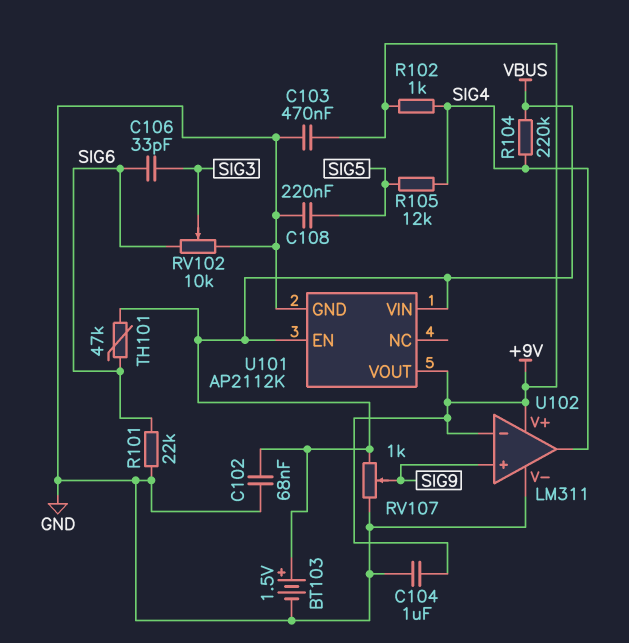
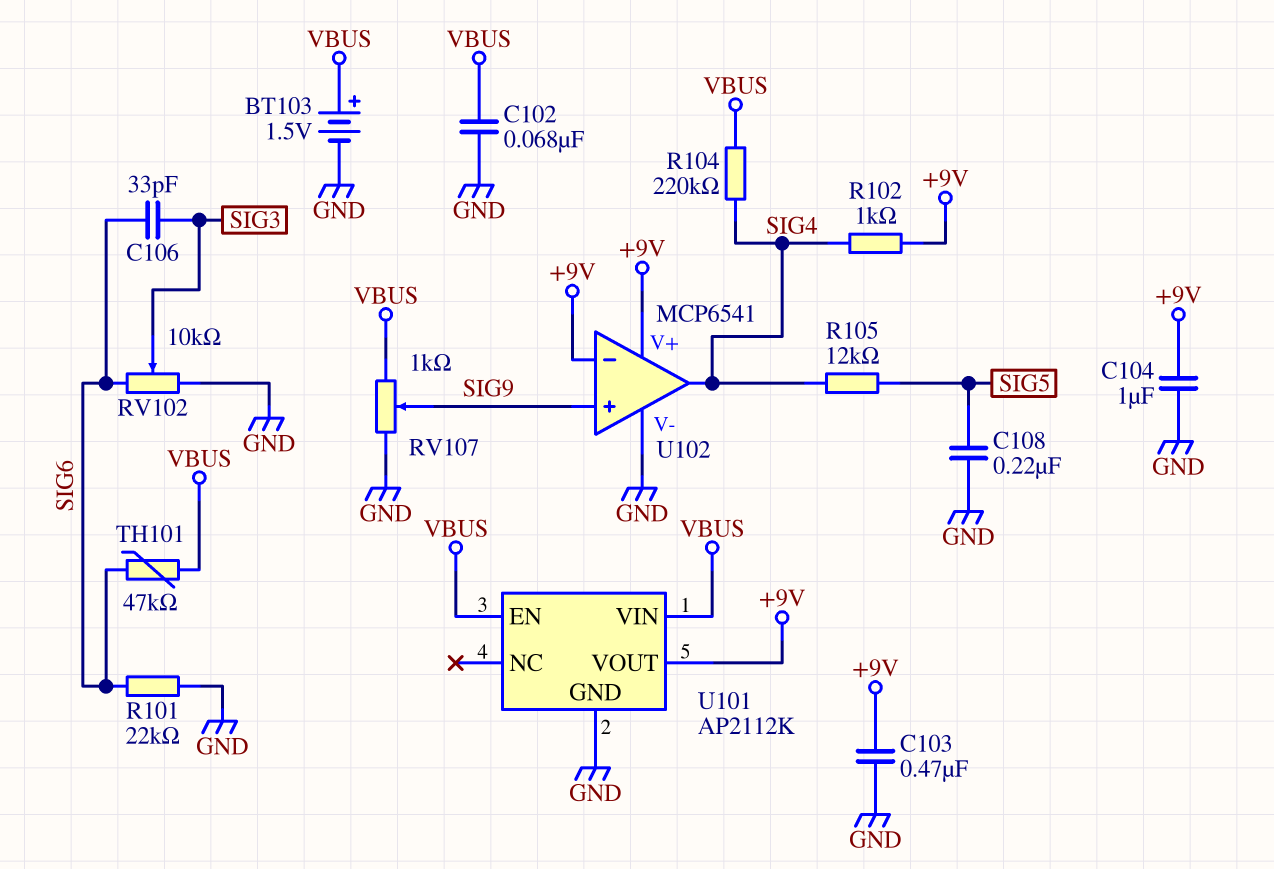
U102: LM311 -> MCP6541

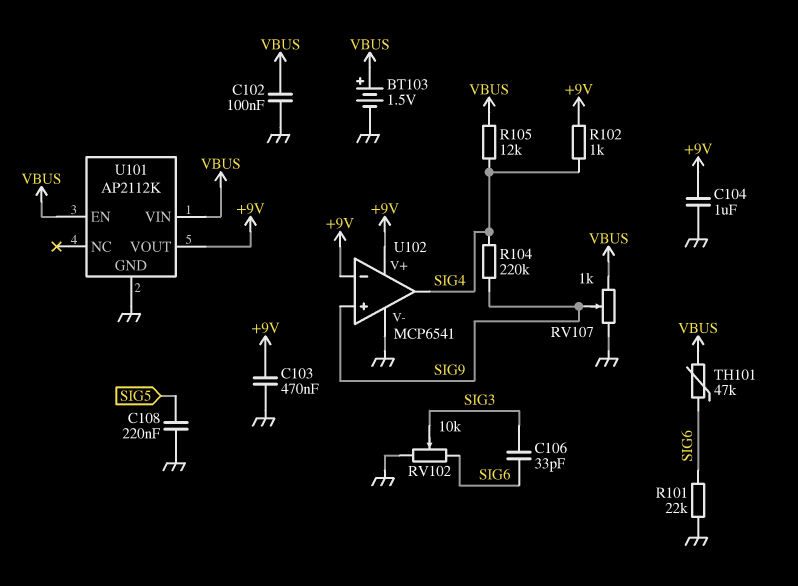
C102: 68nF (GND, VBUS) -> 100nF (GND, VBUS)
R104: 220k (SIG4, VBUS) -> 220k (SIG4, SIG9)
R105: 12k (SIG4, SIG5) -> 12k (SIG4, VBUS)

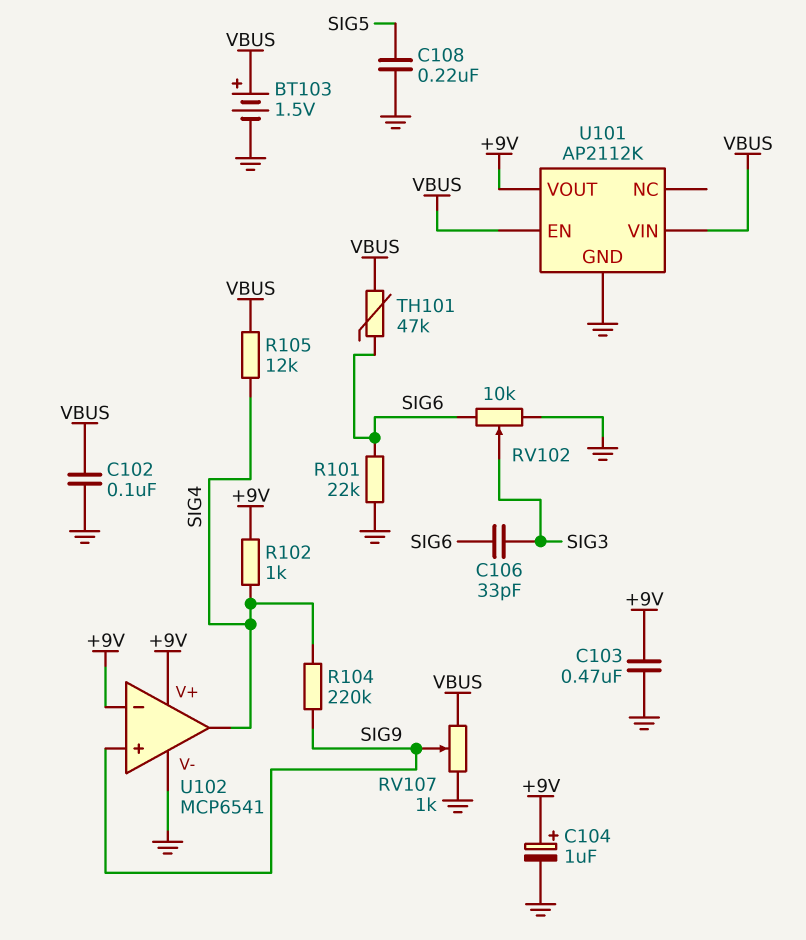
C104: 1uF (+9V, GND) -> 1uF (plus +9V, minus GND)

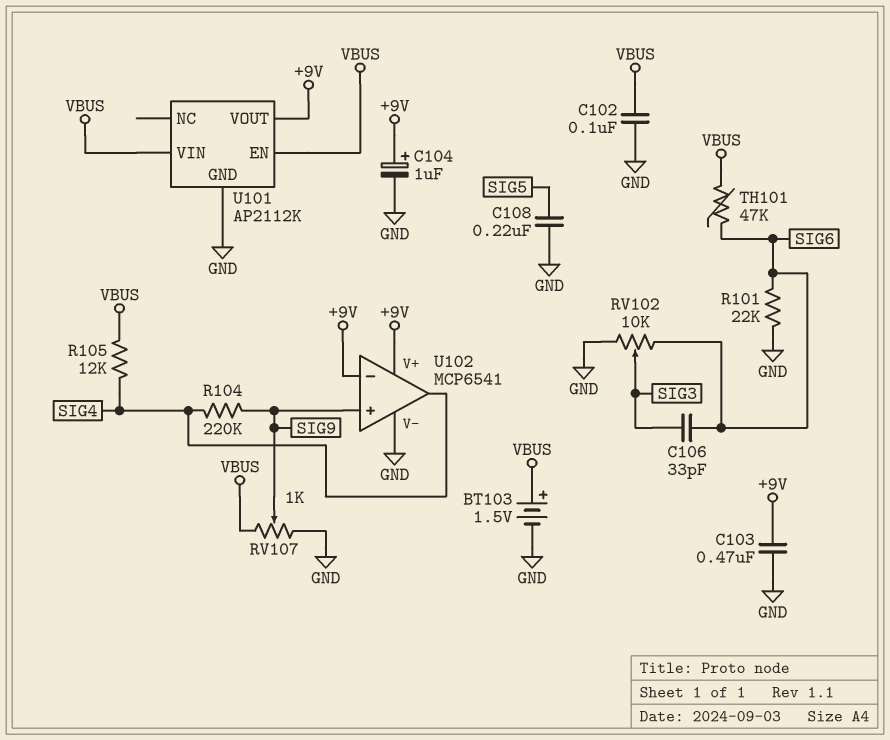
R102: 1k (+9V, SIG4) -> none

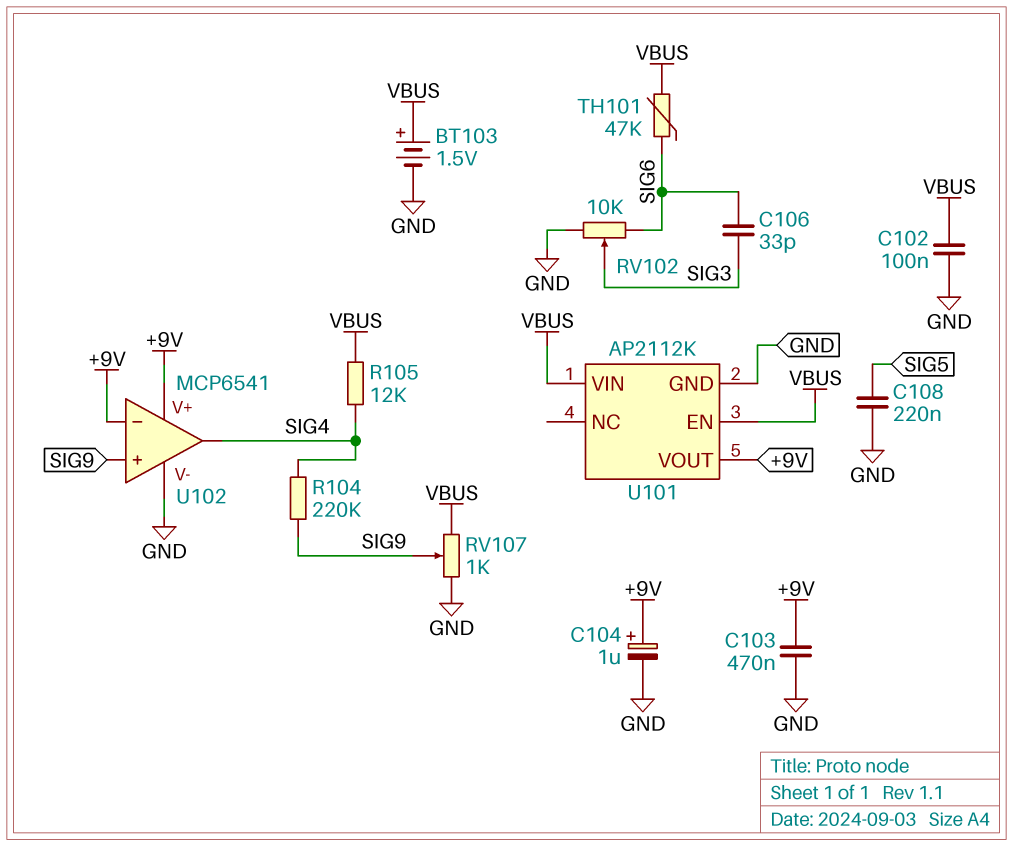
R101: 22k (GND, SIG6) -> none

